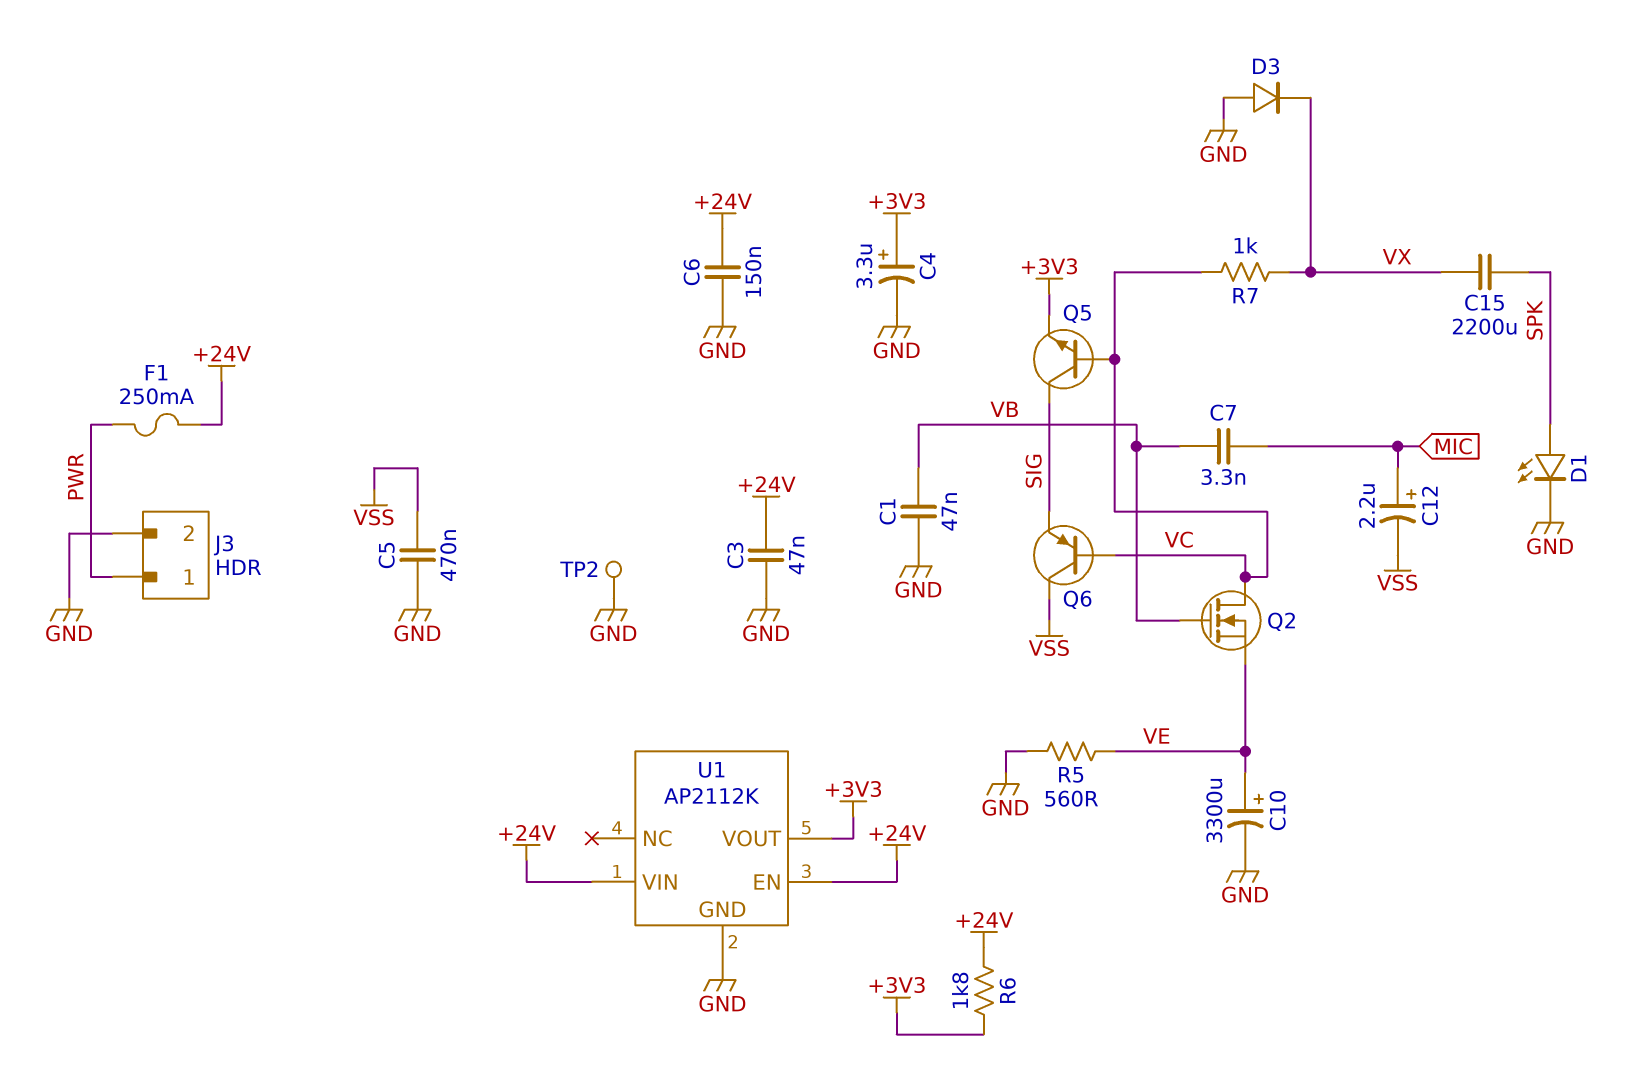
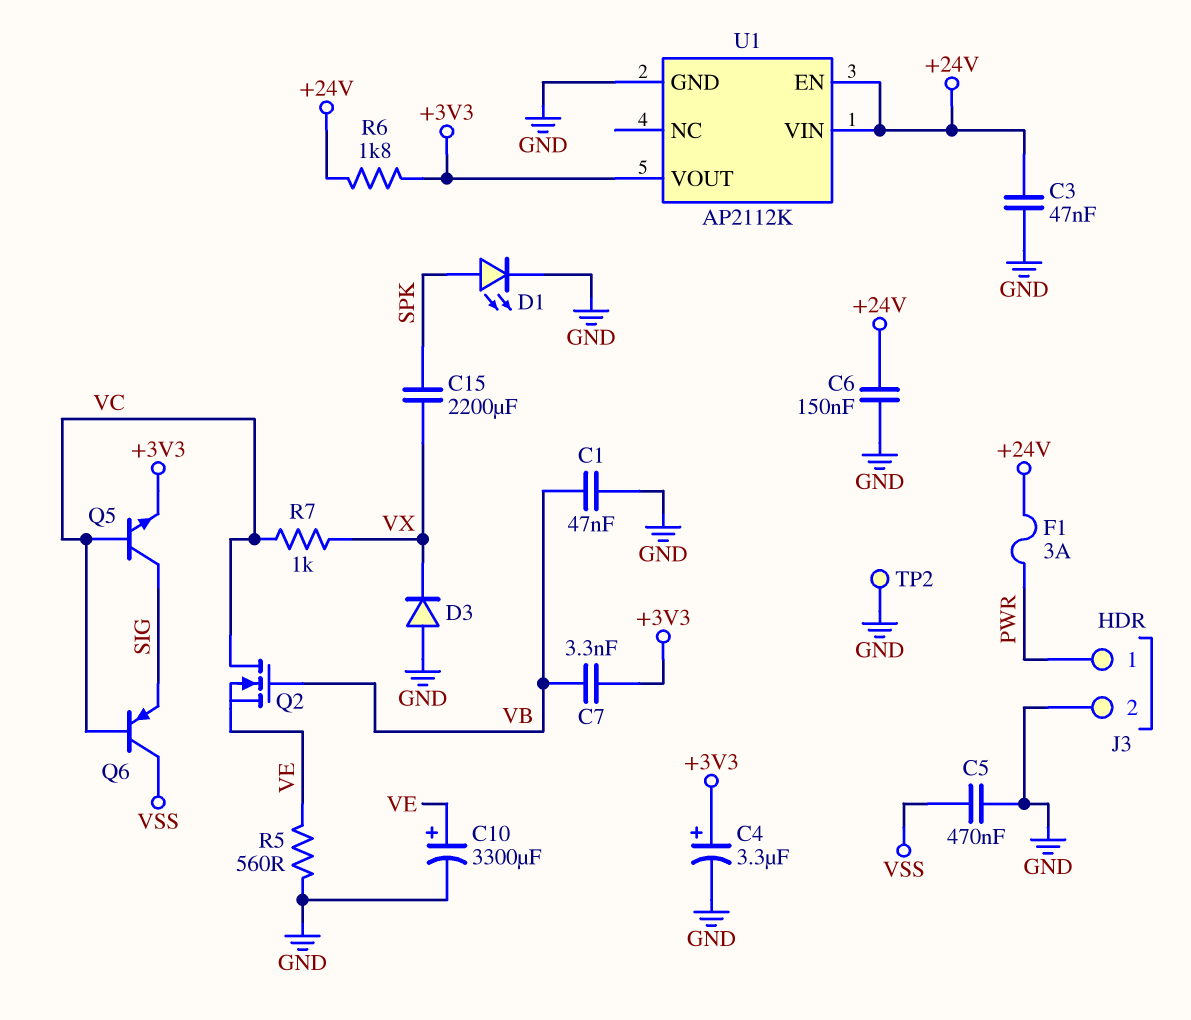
C7: 3.3nF (MIC, VB) -> 3.3nF (+3V3, VB)
C12: 2.2uF (plus MIC, minus VSS) -> none
F1: 250mA (+24V, PWR) -> 3A (+24V, PWR)

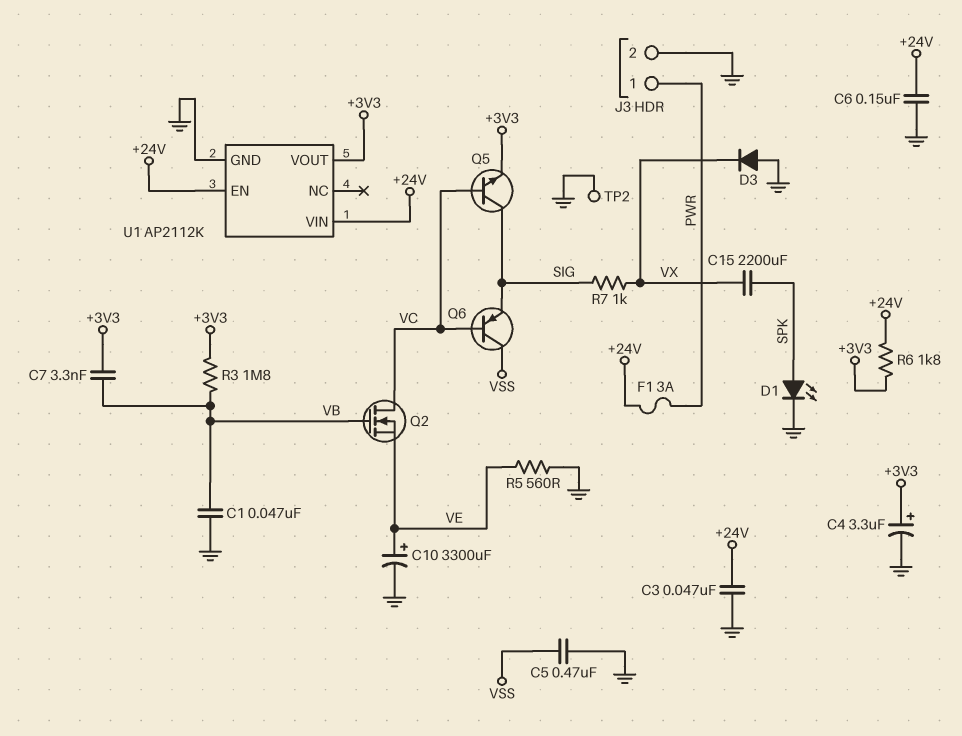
R3: none -> 1.8M (+3V3, VB)
R7: 1k (VC, VX) -> 1k (SIG, VX)

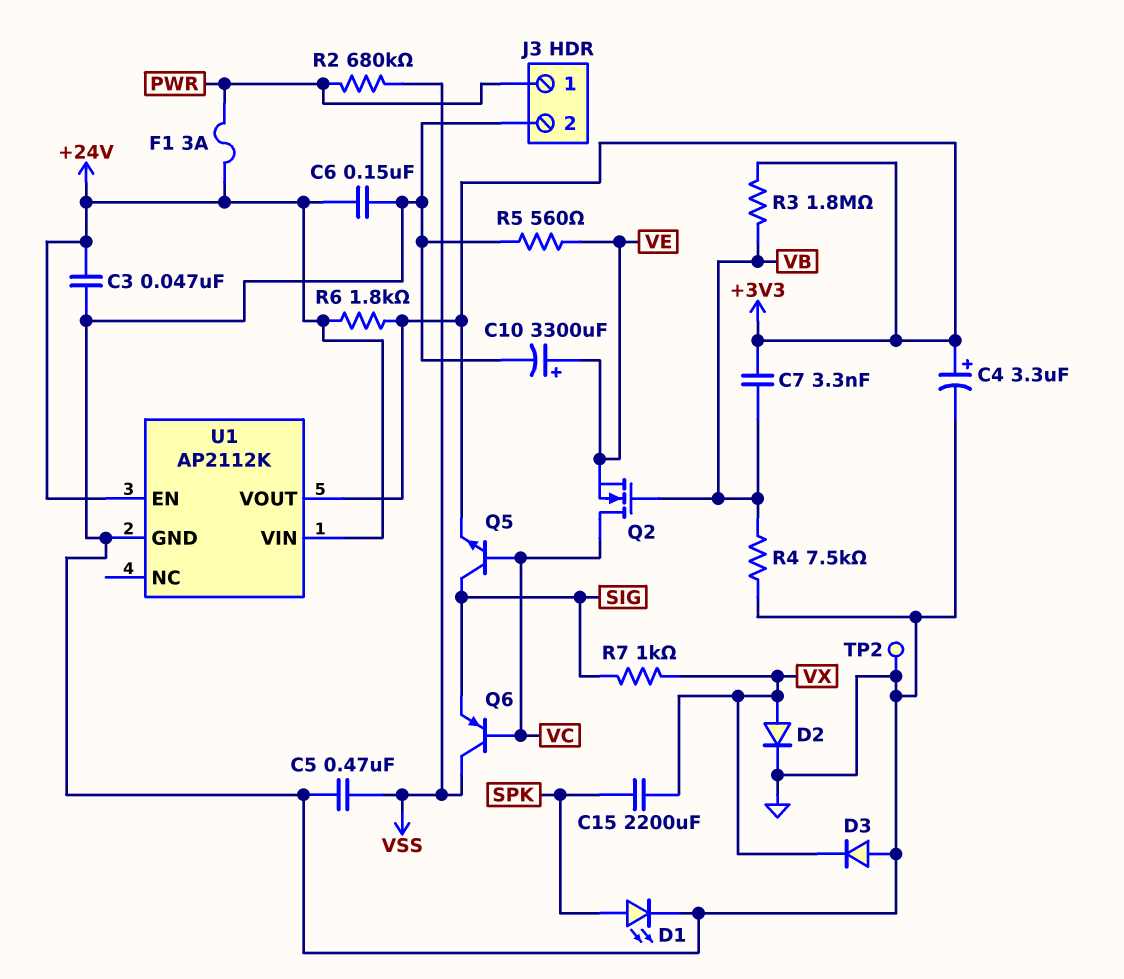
C1: 47nF (GND, VB) -> none
D2: none -> diode (A VX, K GND)
R2: none -> 680k (PWR, VSS)
R4: none -> 7.5k (GND, VB)

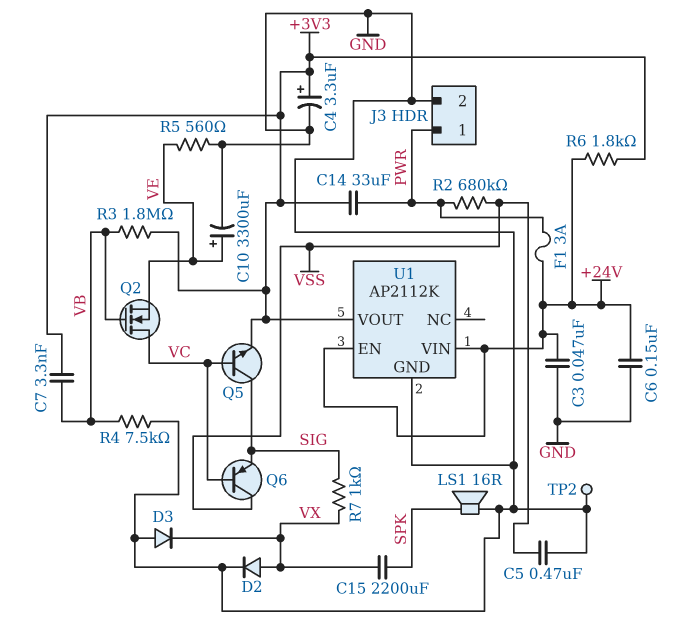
C14: none -> 33uF (+3V3, PWR)
D1: LED (A SPK, K GND) -> none
LS1: none -> speaker 16R (GND, SPK)

